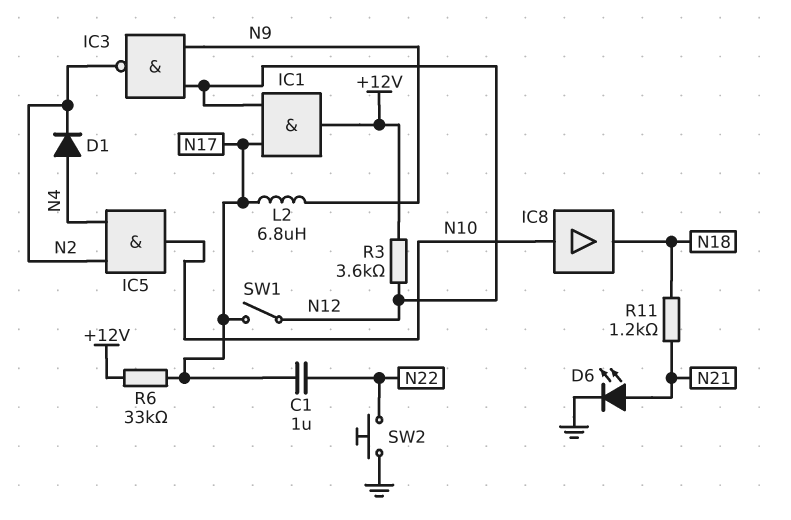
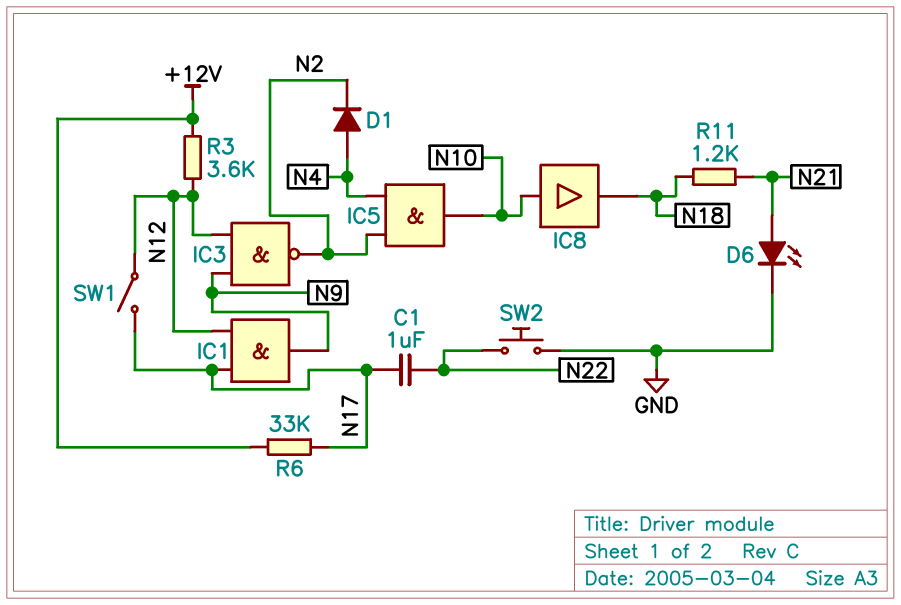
IC1: AND (in N12, in N17, out +12V) -> AND (in N12, in N17, out N9)
L2: 6.8uH (N9, N17) -> none

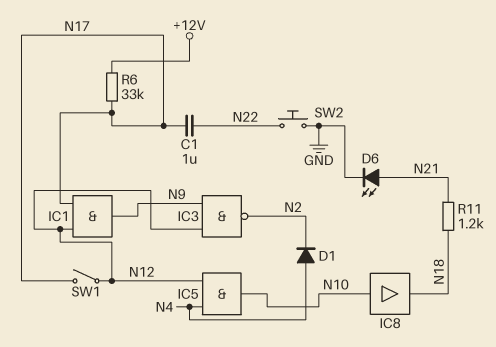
IC5: AND (in N2, in N4, out N10) -> AND (in N4, in N12, out N10)
R3: 3.6k (+12V, N12) -> none

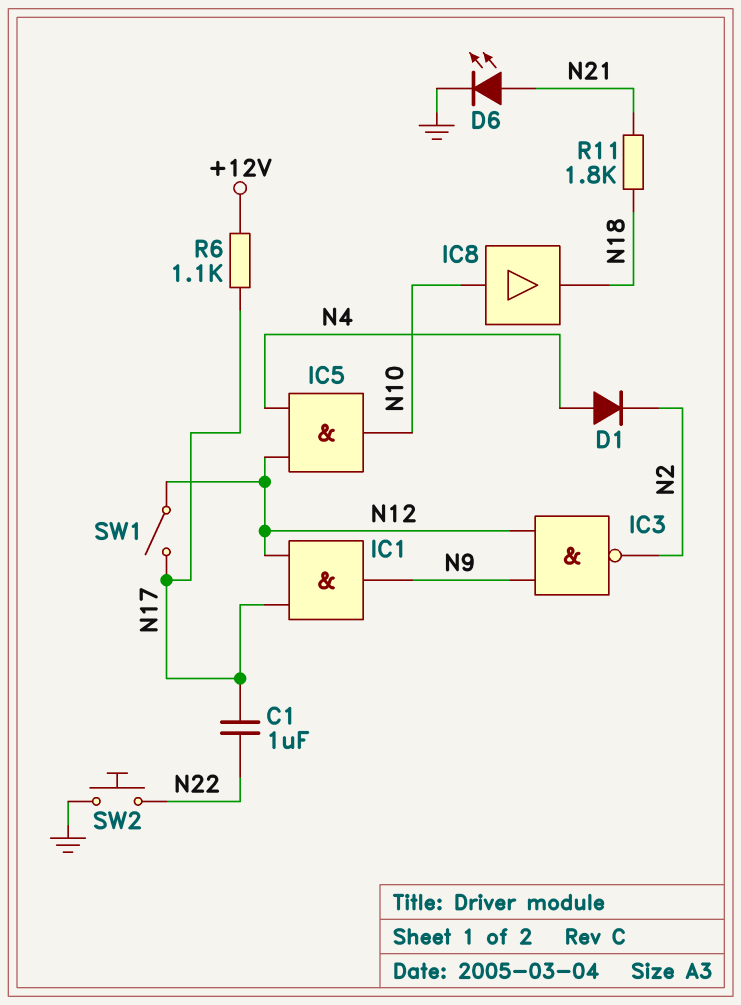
R6: 33k (+12V, N17) -> 1.1k (+12V, N17)
R11: 1.2k (N18, N21) -> 1.8k (N18, N21)

